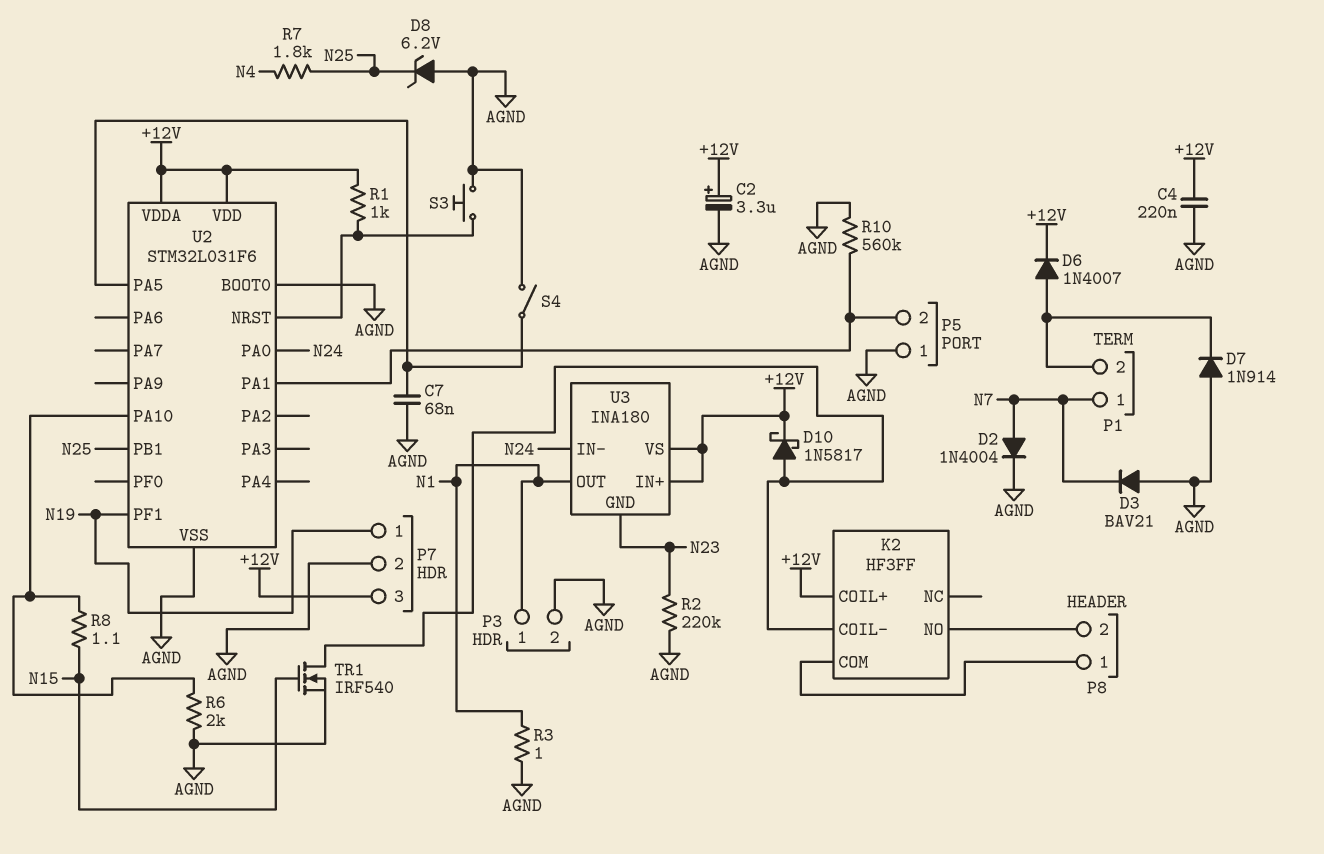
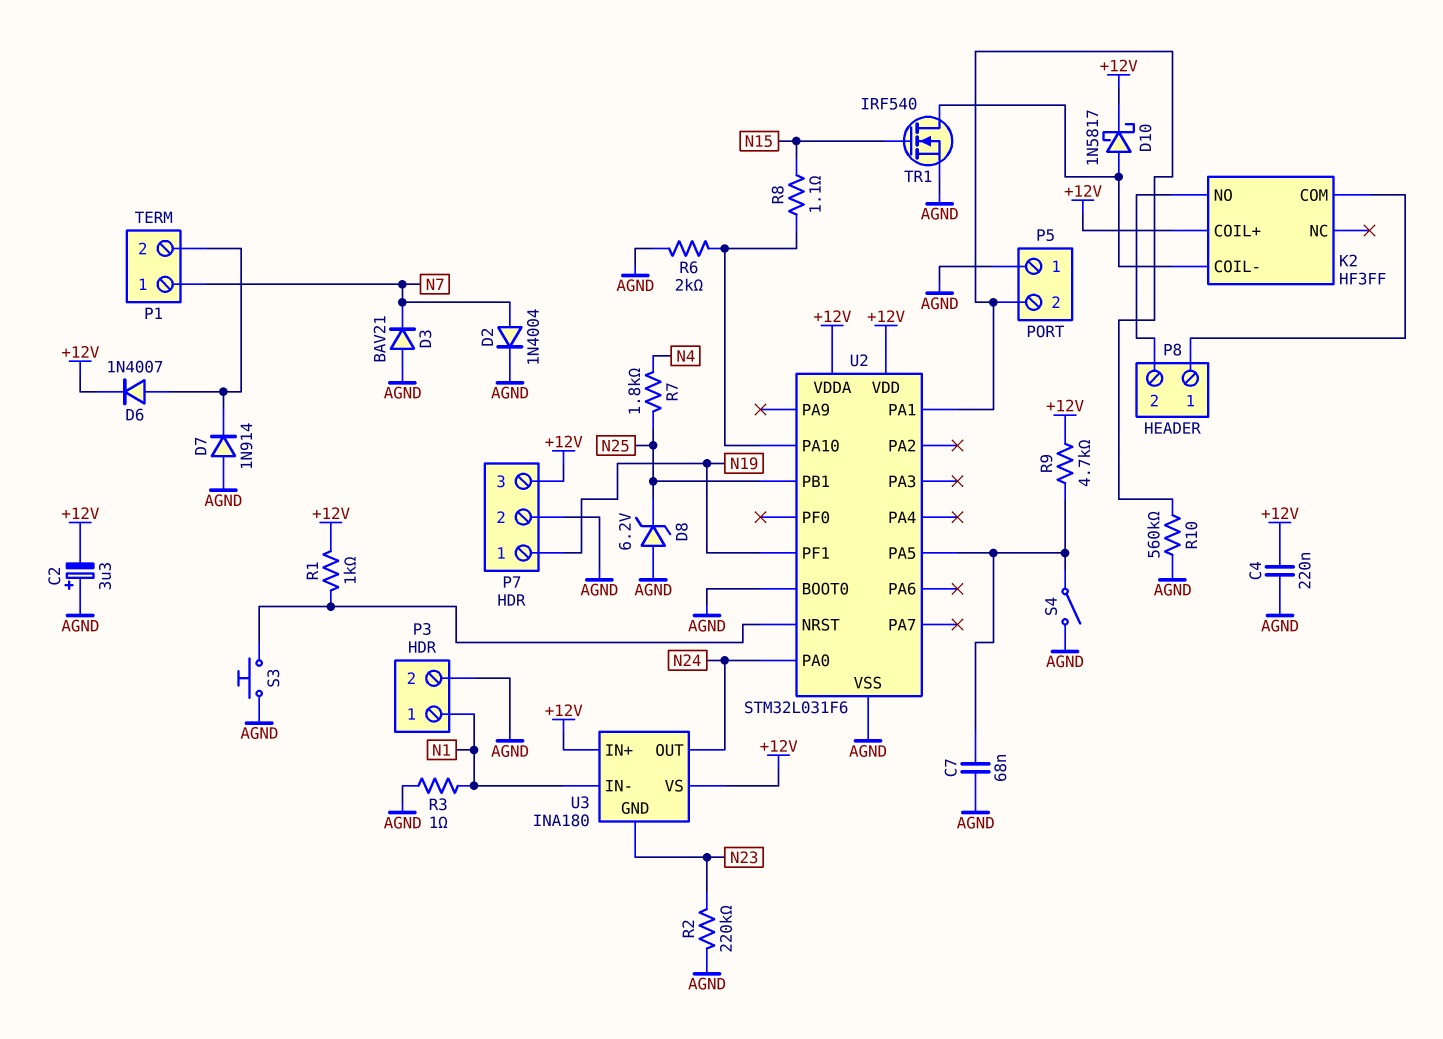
C2: 3.3uF (plus +12V, minus AGND) -> 3.3uF (plus AGND, minus +12V)
R9: none -> 4.7k (+12V, U2/PA5)
U3 pin IN-: N24 -> N1
U3 pin OUT: N1 -> N24

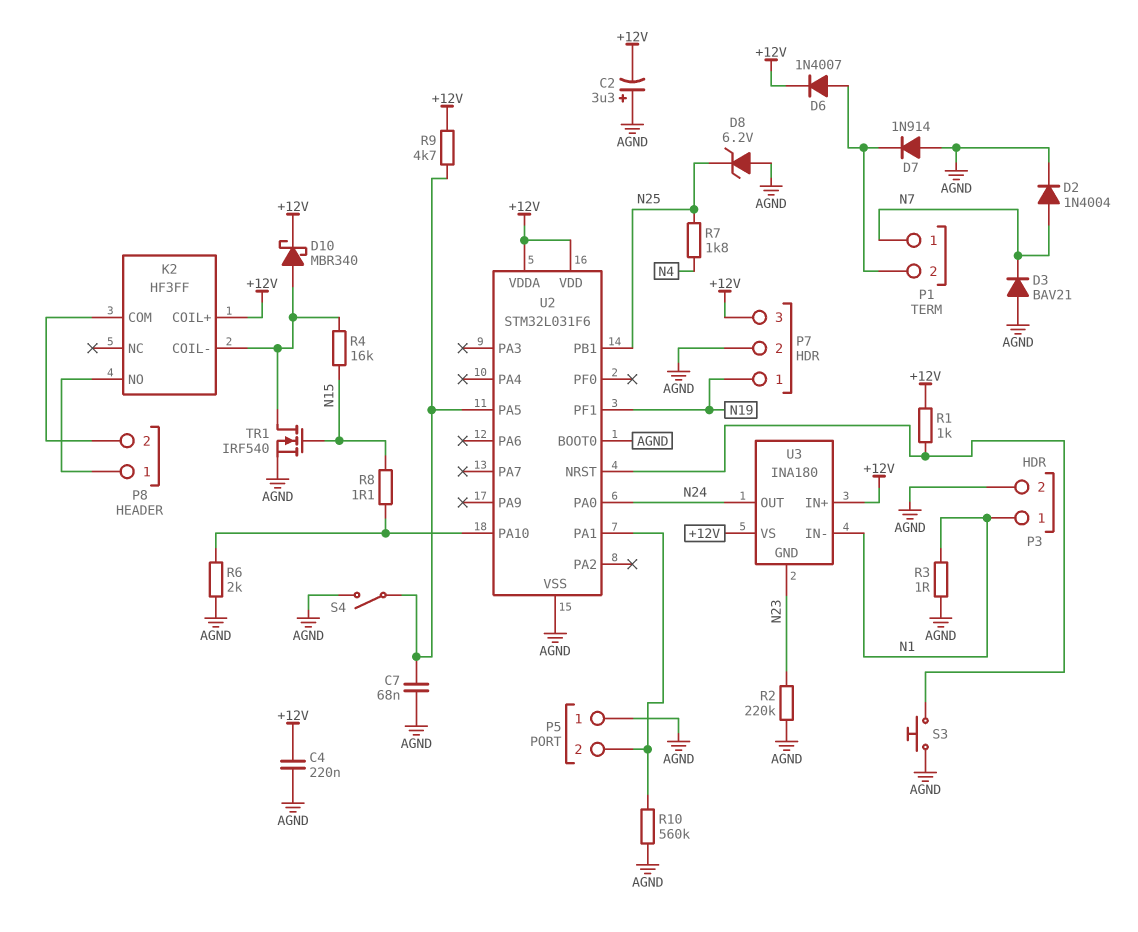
D10: schottky 1N5817 (A K2/COIL-, K +12V) -> schottky MBR340 (A K2/COIL-, K +12V)
P8 pin 1: K2/COM -> K2/NO
P8 pin 2: K2/NO -> K2/COM
R4: none -> 16k (K2/COIL-, N15)

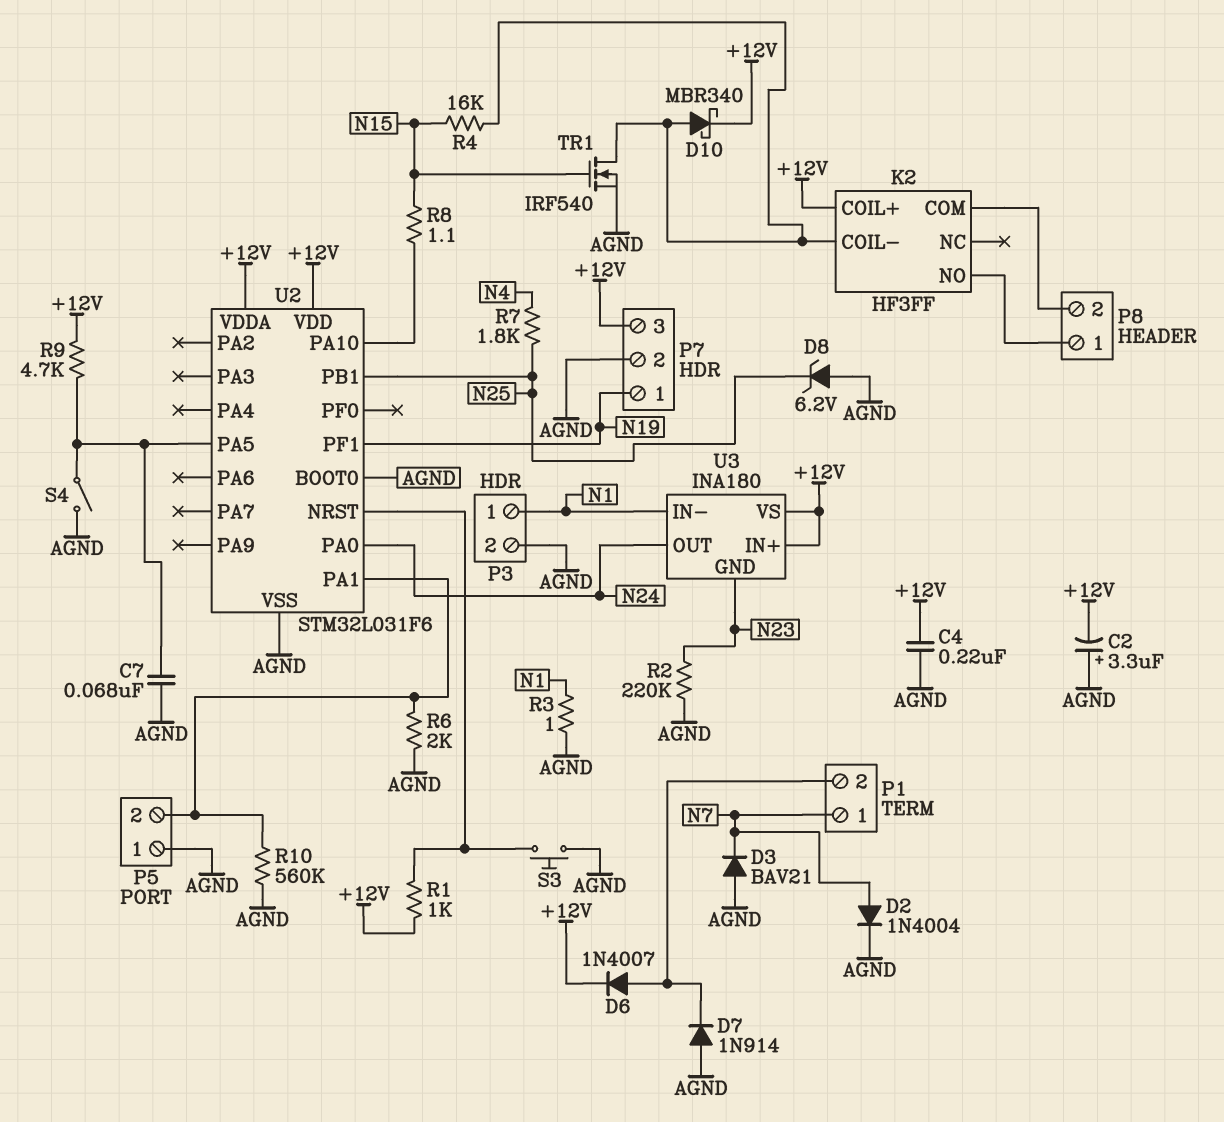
R6: 2k (AGND, U2/PA10) -> 2k (AGND, P5/2)

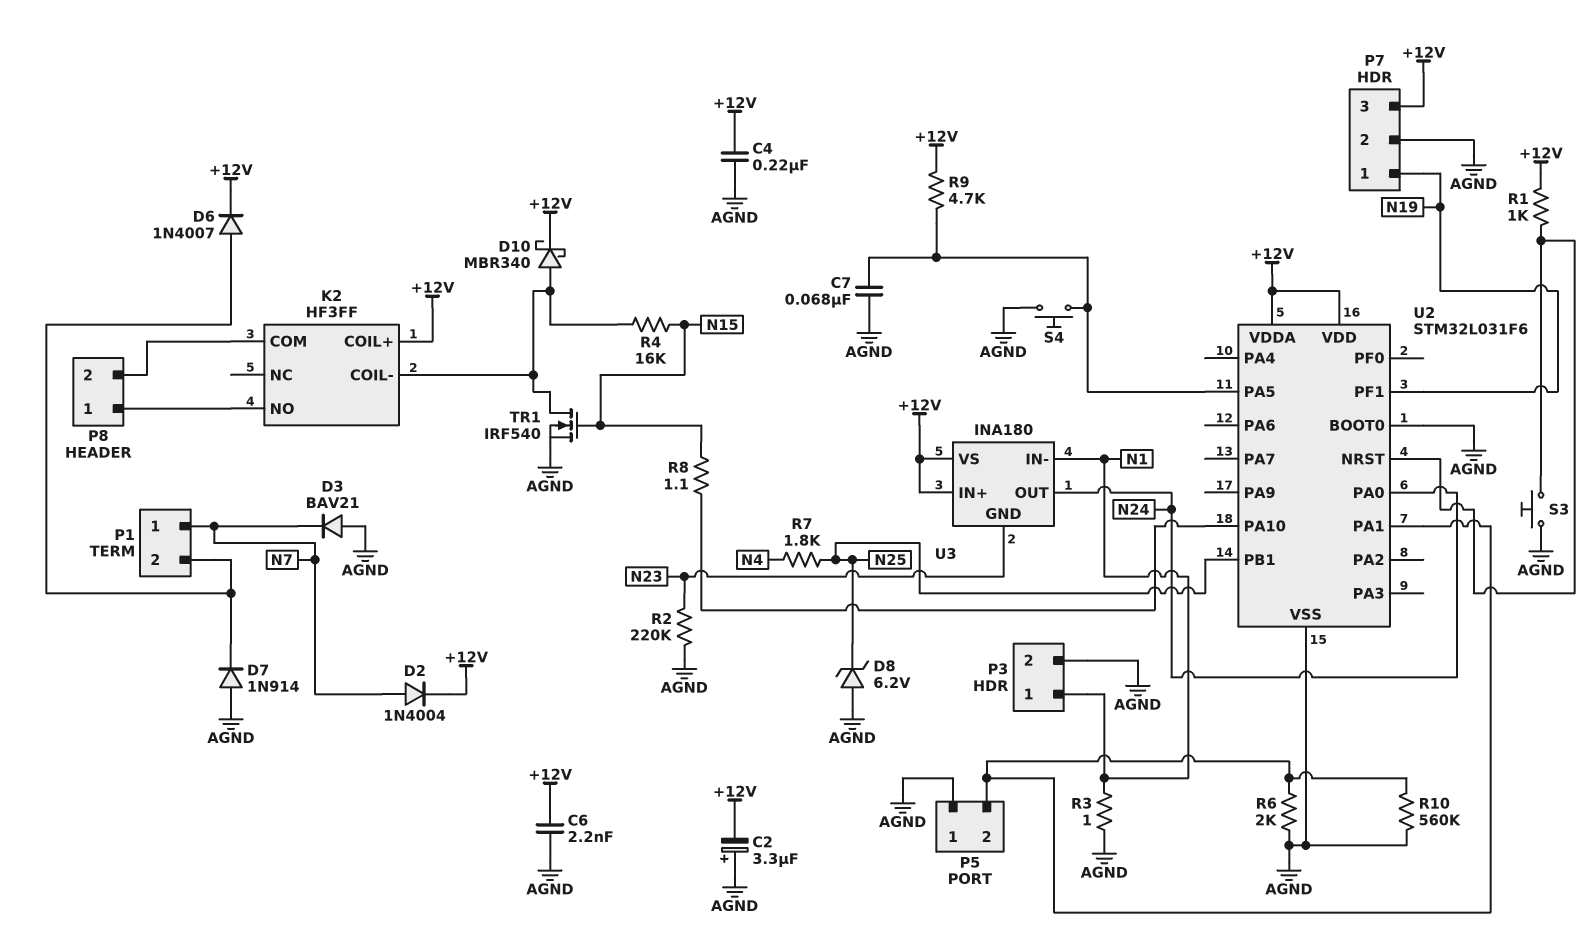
C6: none -> 2.2nF (+12V, AGND)
D2: diode 1N4004 (A N7, K AGND) -> diode 1N4004 (A N7, K +12V)
S4: switch (AGND, U2/PA5) -> button (AGND, U2/PA5)

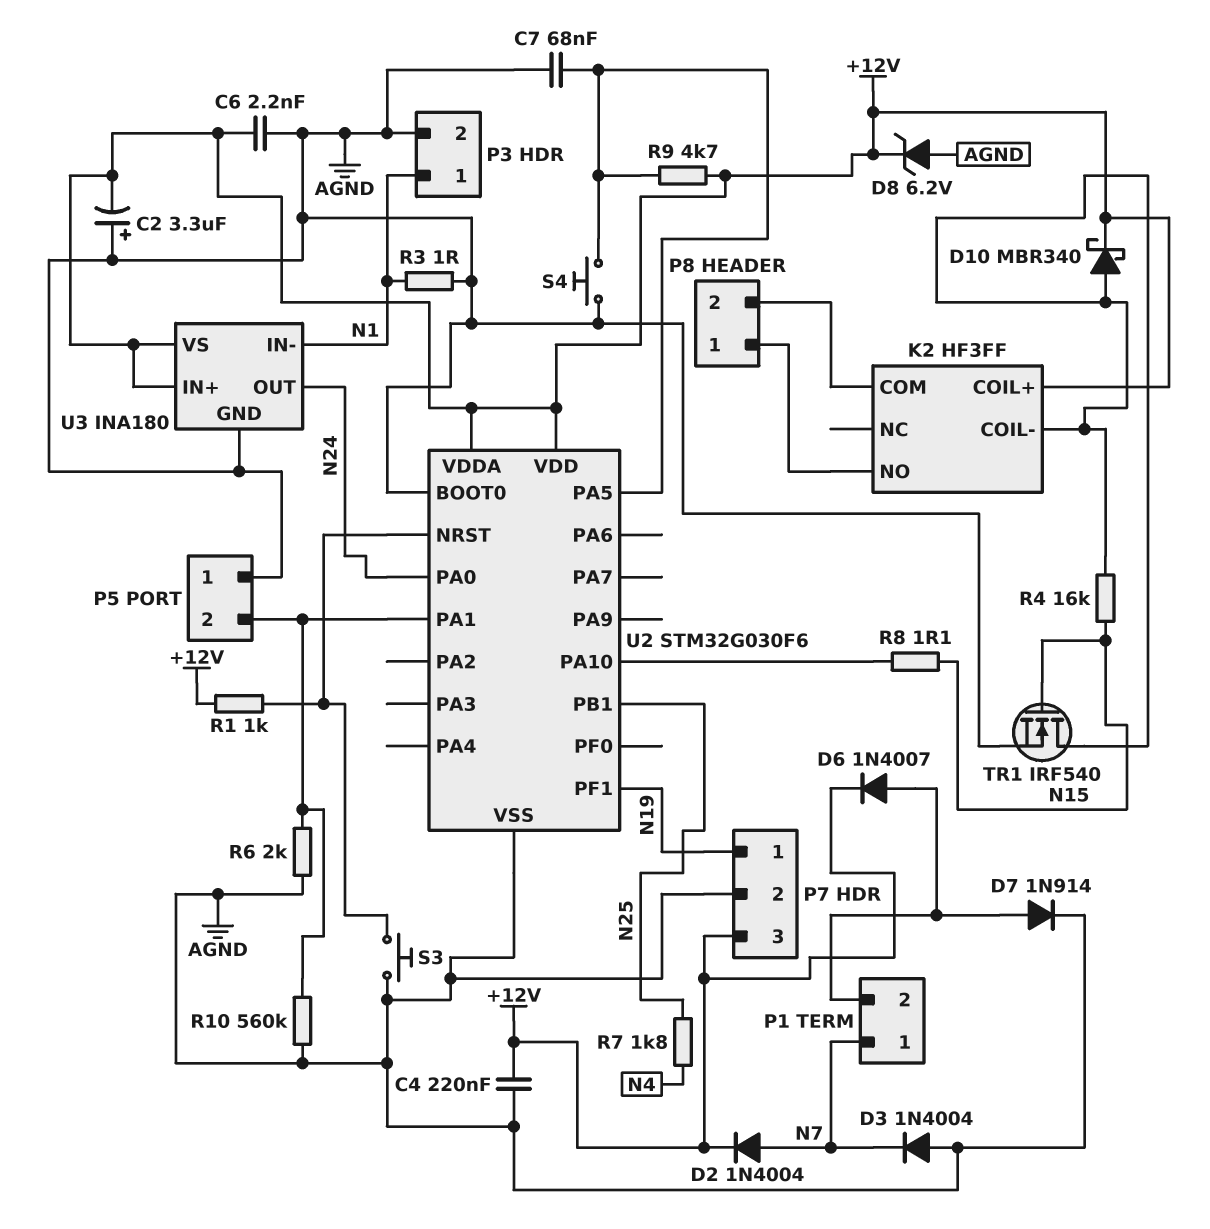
D3: diode BAV21 (A AGND, K N7) -> diode 1N4004 (A AGND, K N7)
D7: diode 1N914 (A AGND, K P1/2) -> diode 1N914 (A P1/2, K AGND)
D8: zener 6.2V (A AGND, K N25) -> zener 6.2V (A AGND, K +12V)
R2: 220k (AGND, N23) -> none
U2: STM32L031F6 -> STM32G030F6
U3 pin GND: N23 -> AGND

